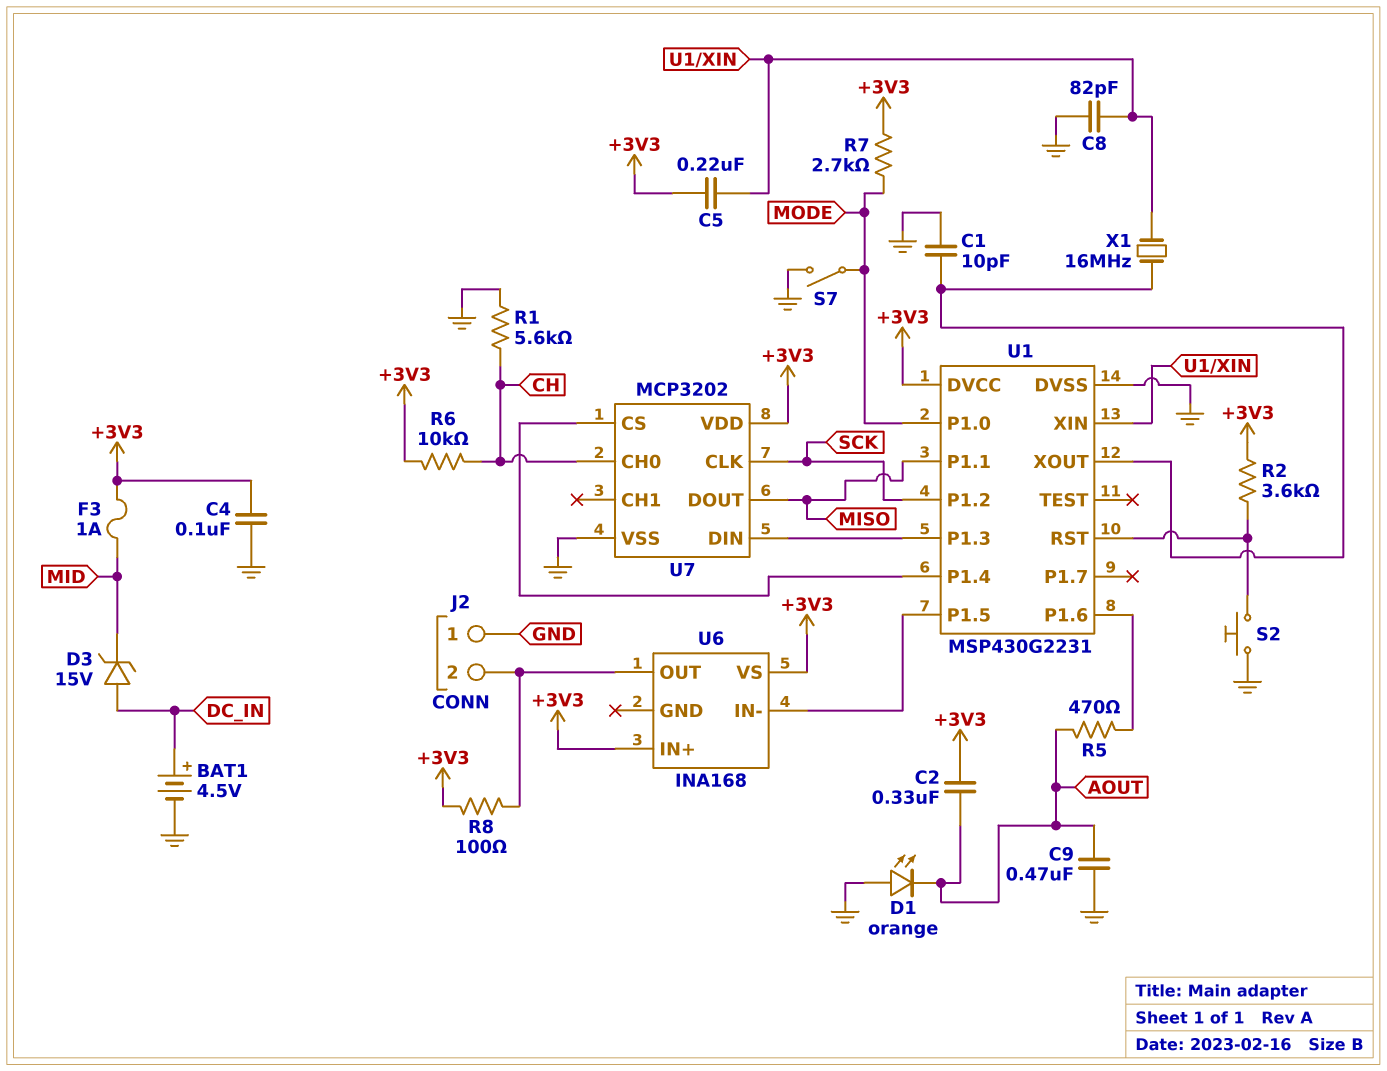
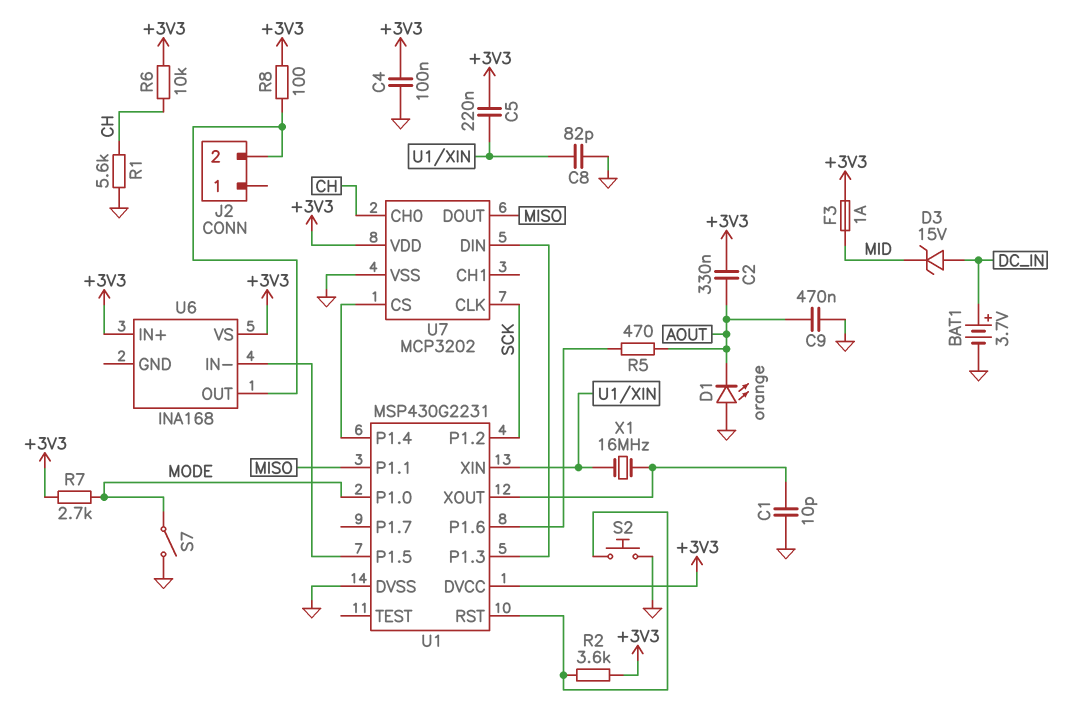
BAT1: 4.5V (plus DC_IN, minus GND) -> 3.7V (plus DC_IN, minus GND)
J2 pin 1: GND -> none

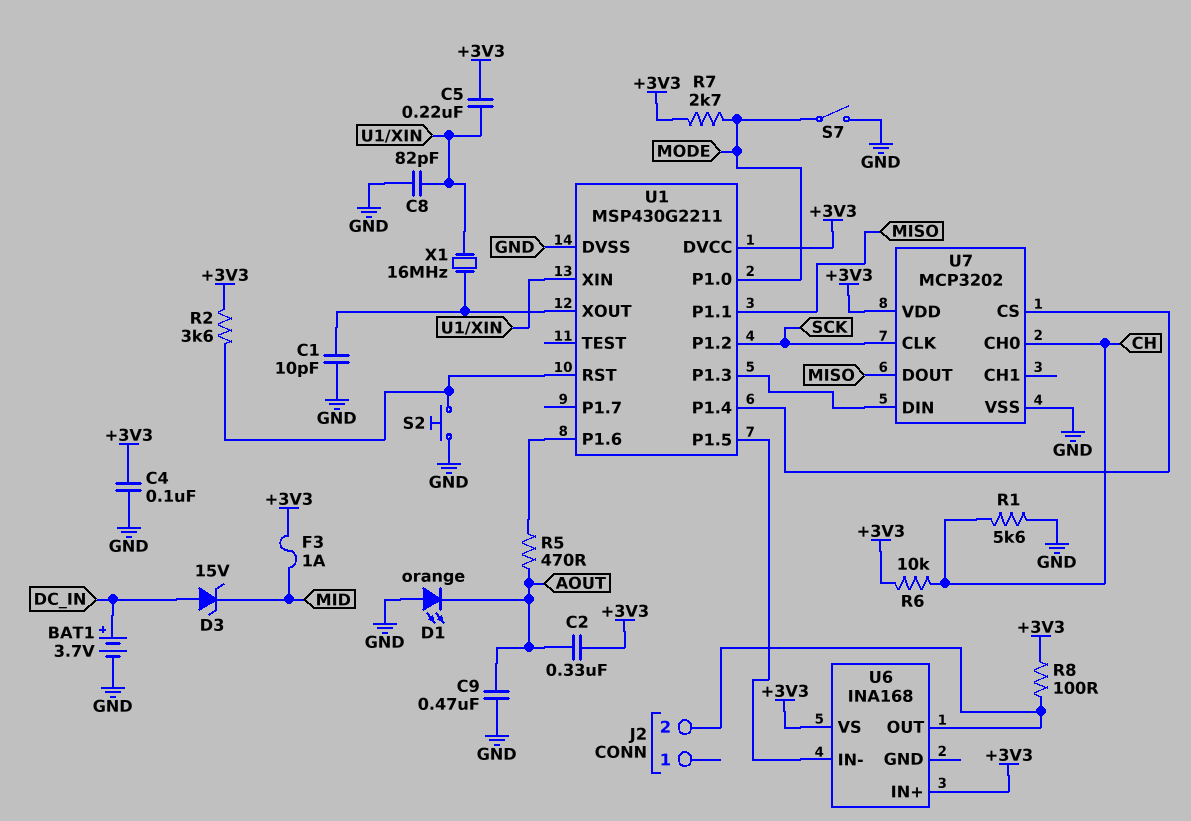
U1: MSP430G2231 -> MSP430G2211

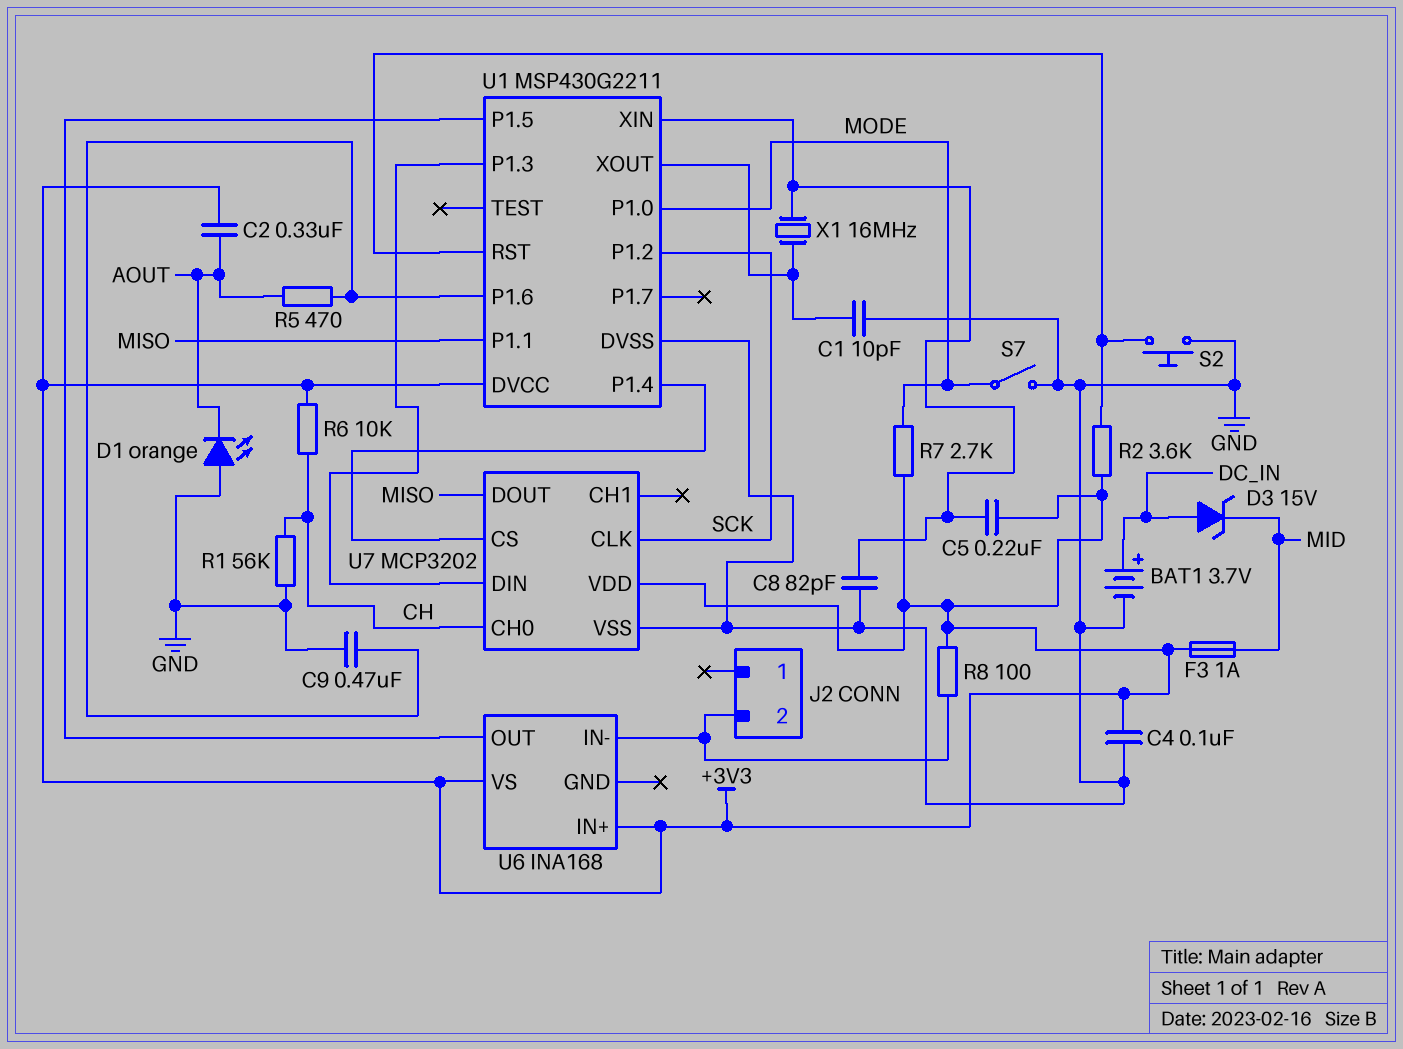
C9: 470nF (AOUT, GND) -> 470nF (GND, U1/P1.6)
R1: 5.6k (CH, GND) -> 56k (CH, GND)
U6 pin IN-: U1/P1.5 -> J2/2
U6 pin OUT: J2/2 -> U1/P1.5

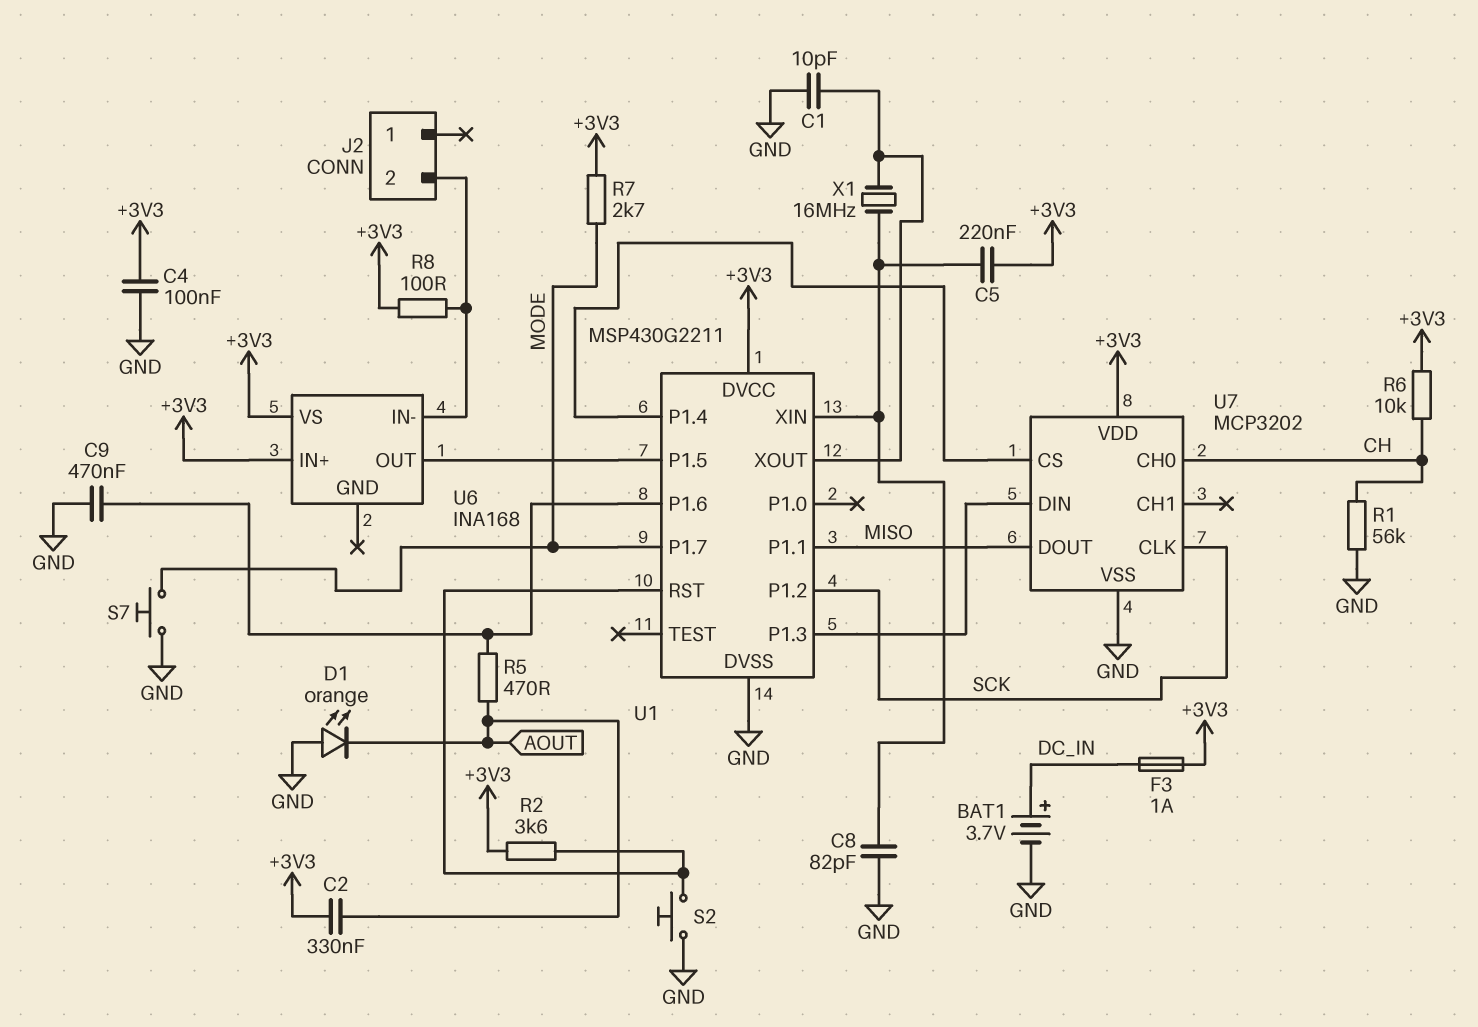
D3: zener 15V (A DC_IN, K MID) -> none
F3: 1A (+3V3, MID) -> 1A (+3V3, DC_IN)
S7: switch (GND, MODE) -> button (GND, MODE)
U1 pin P1.0: MODE -> none
U1 pin P1.7: none -> MODE

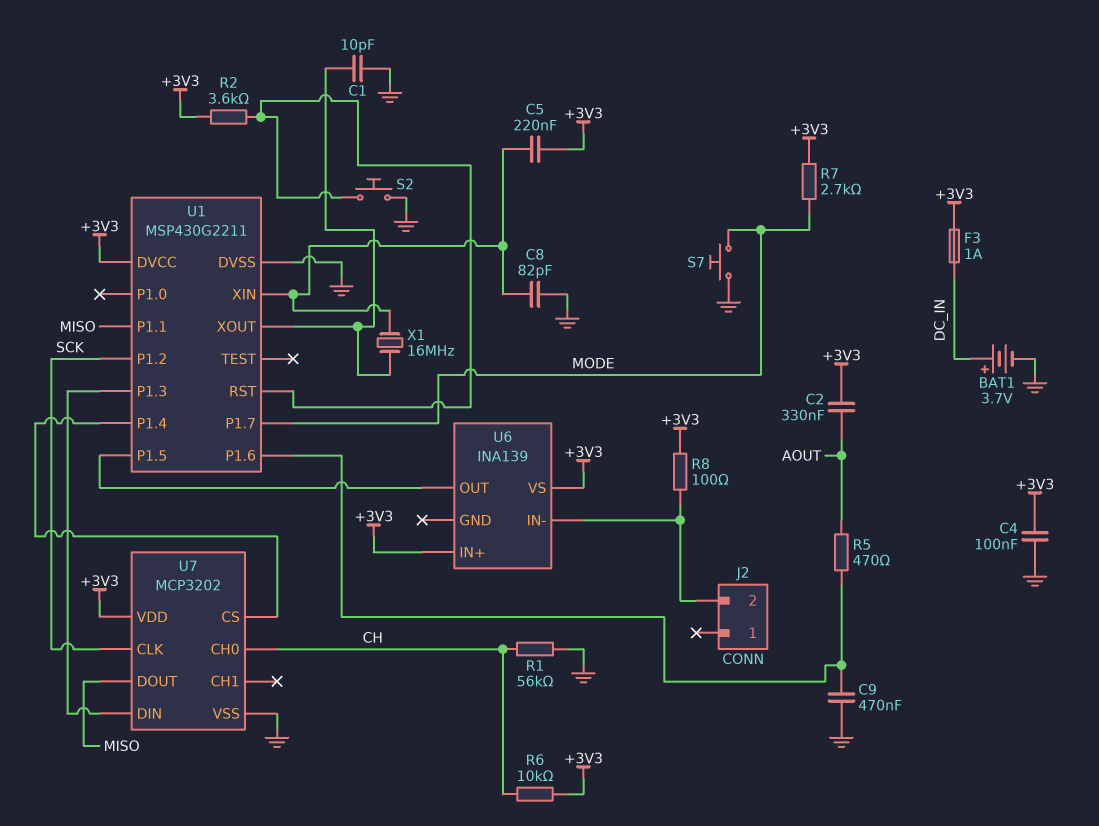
D1: LED orange (A GND, K AOUT) -> none
U6: INA168 -> INA139

